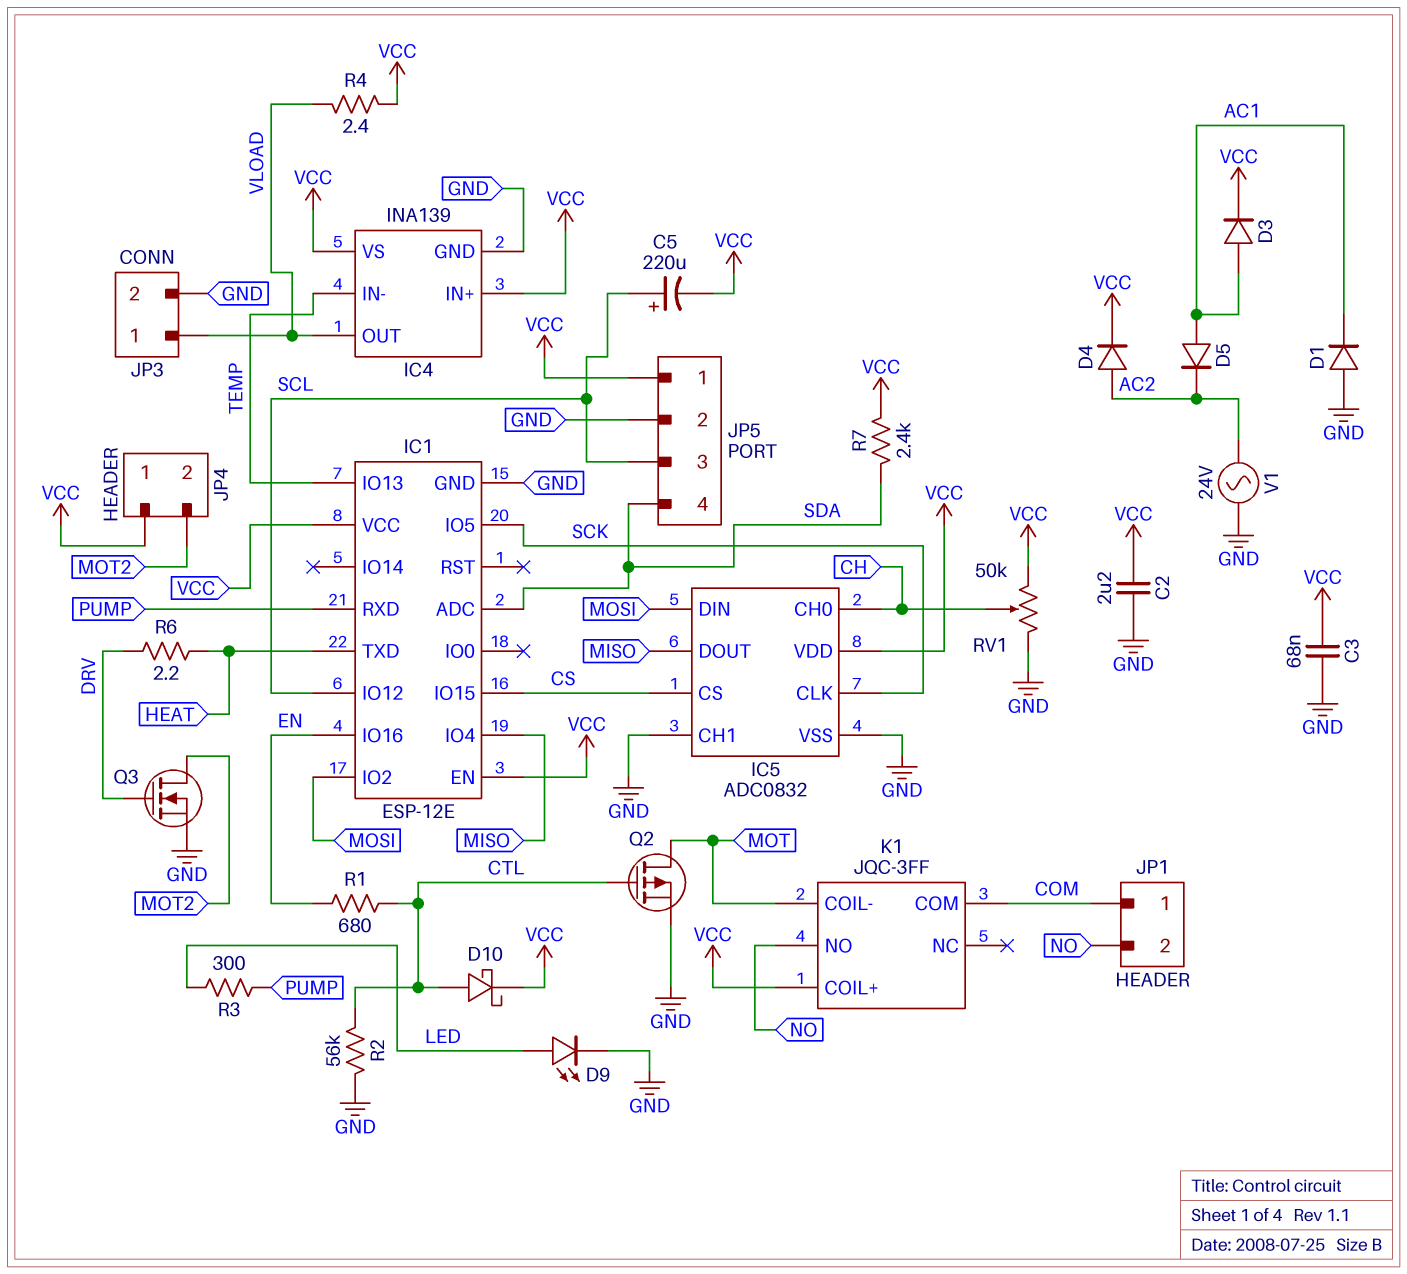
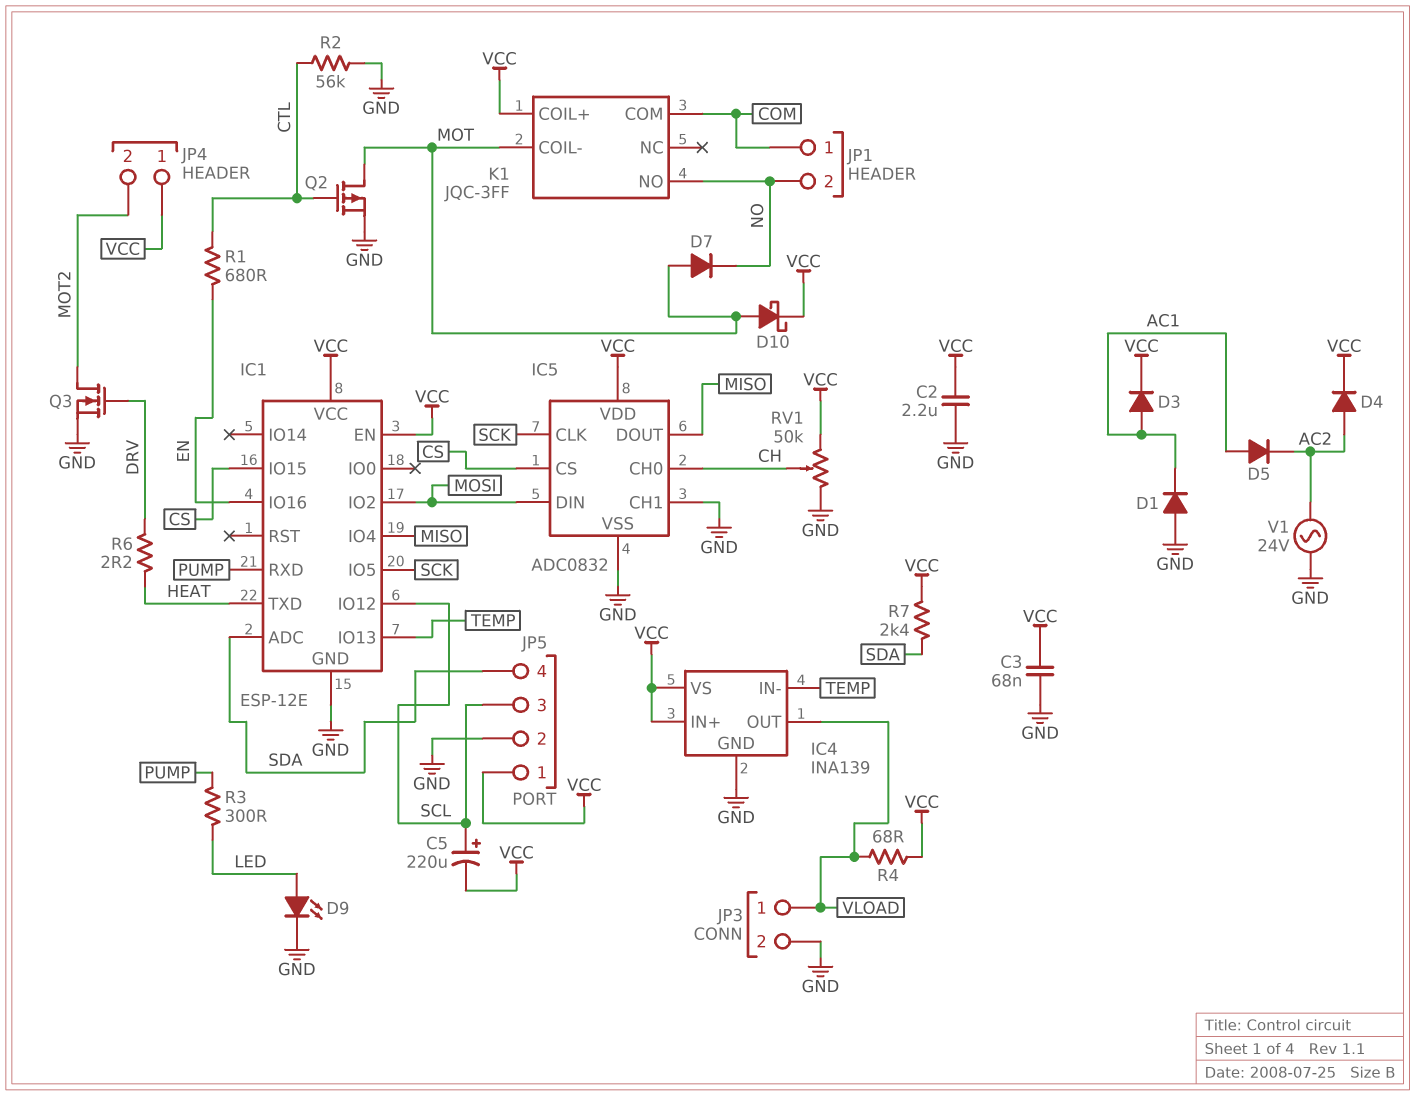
D7: none -> diode (A MOT, K NO)
D10: schottky (A CTL, K VCC) -> schottky (A MOT, K VCC)
R4: 2.4 (VCC, VLOAD) -> 68 (VCC, VLOAD)

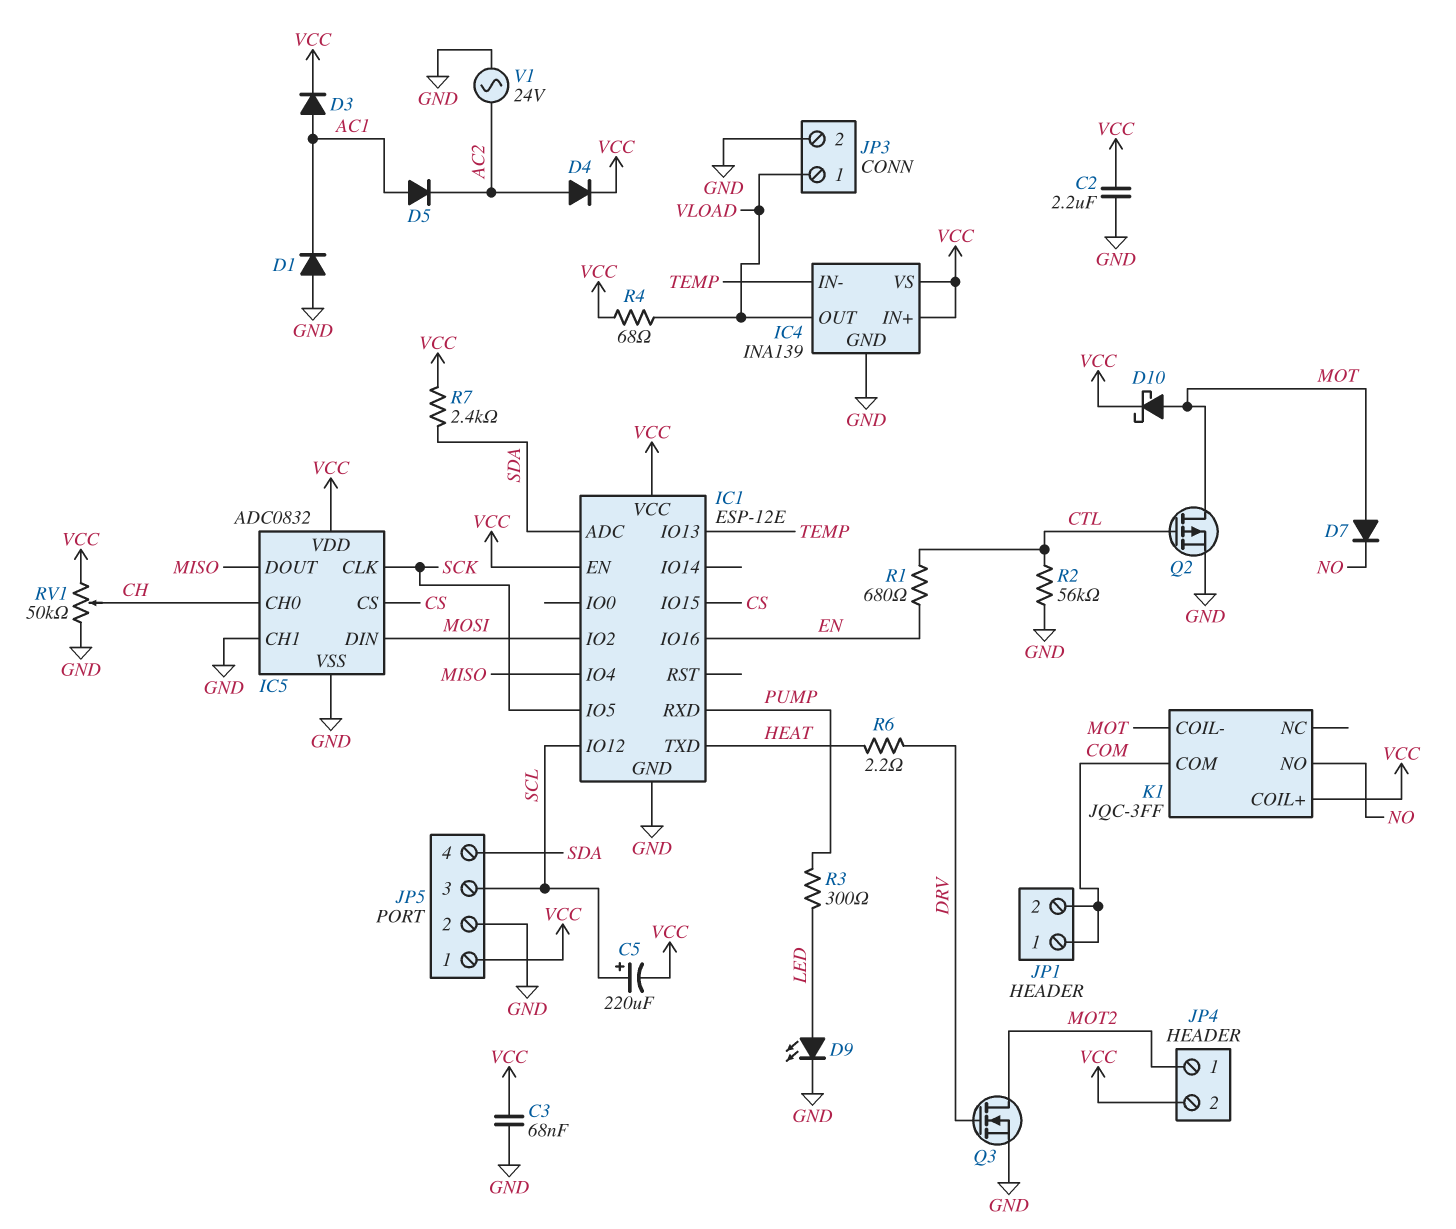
JP1 pin 2: NO -> COM
JP4 pin 1: VCC -> MOT2
JP4 pin 2: MOT2 -> VCC

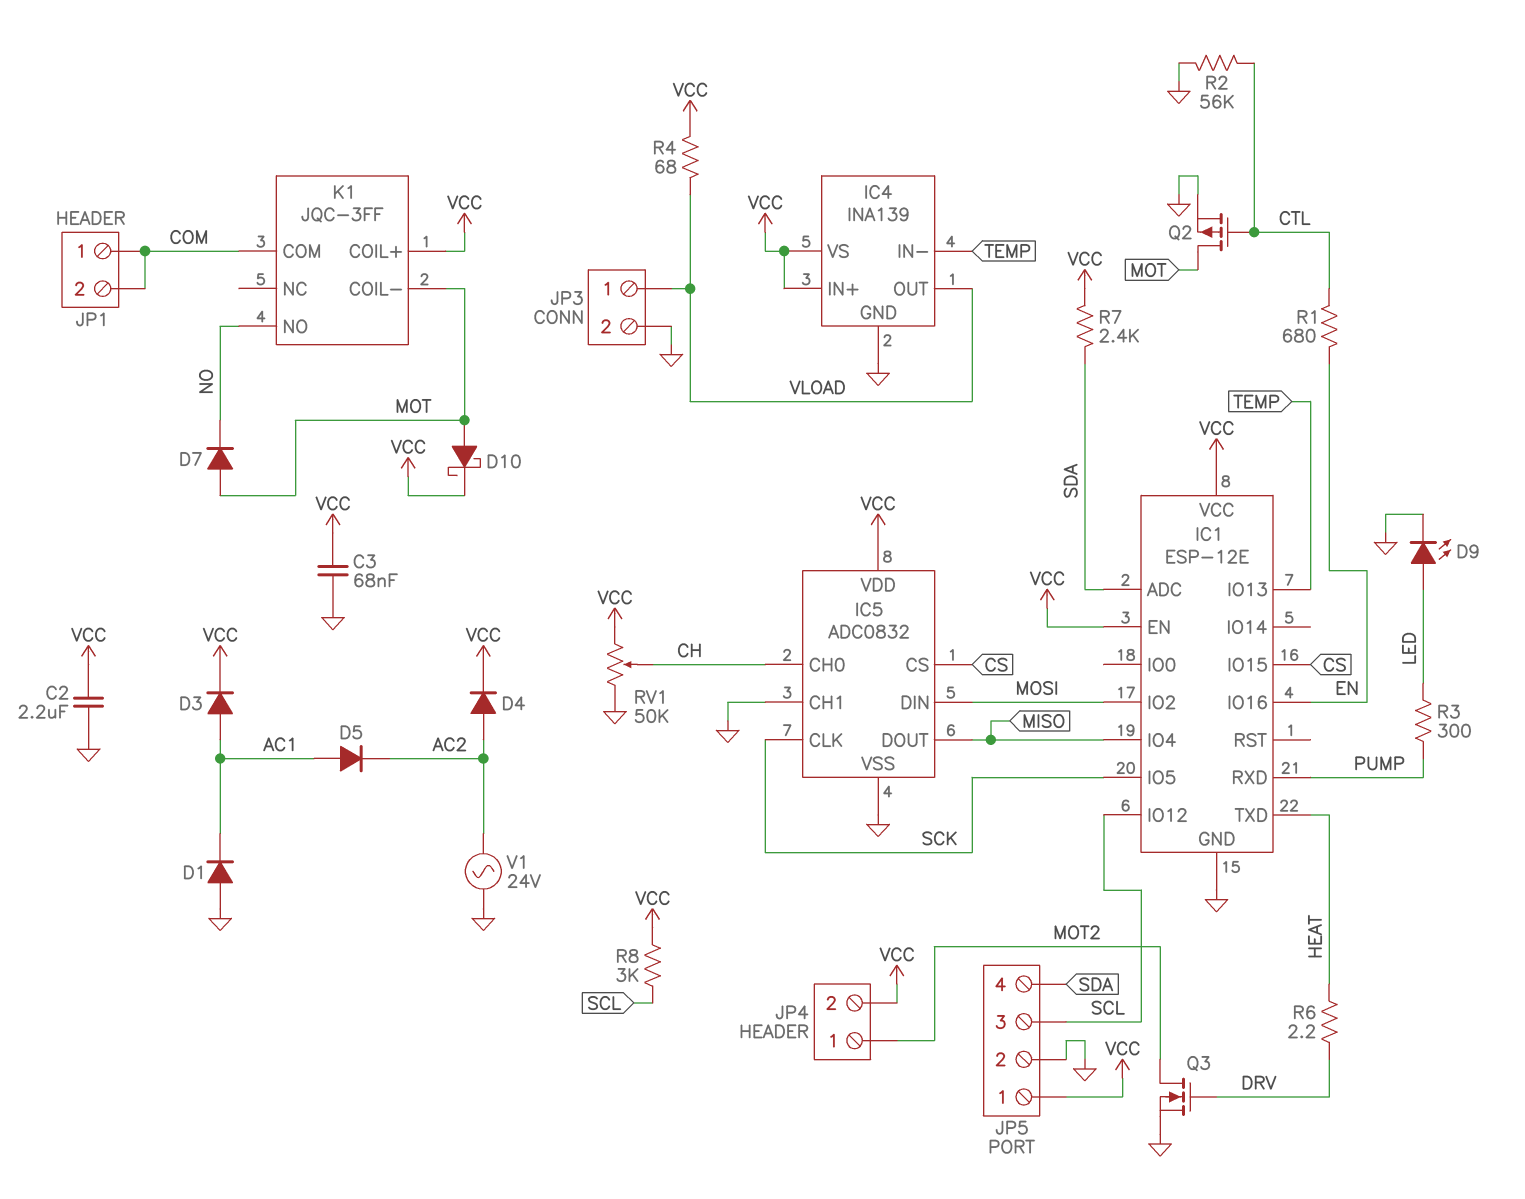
C5: 220uF (plus SCL, minus VCC) -> none
R8: none -> 3k (SCL, VCC)

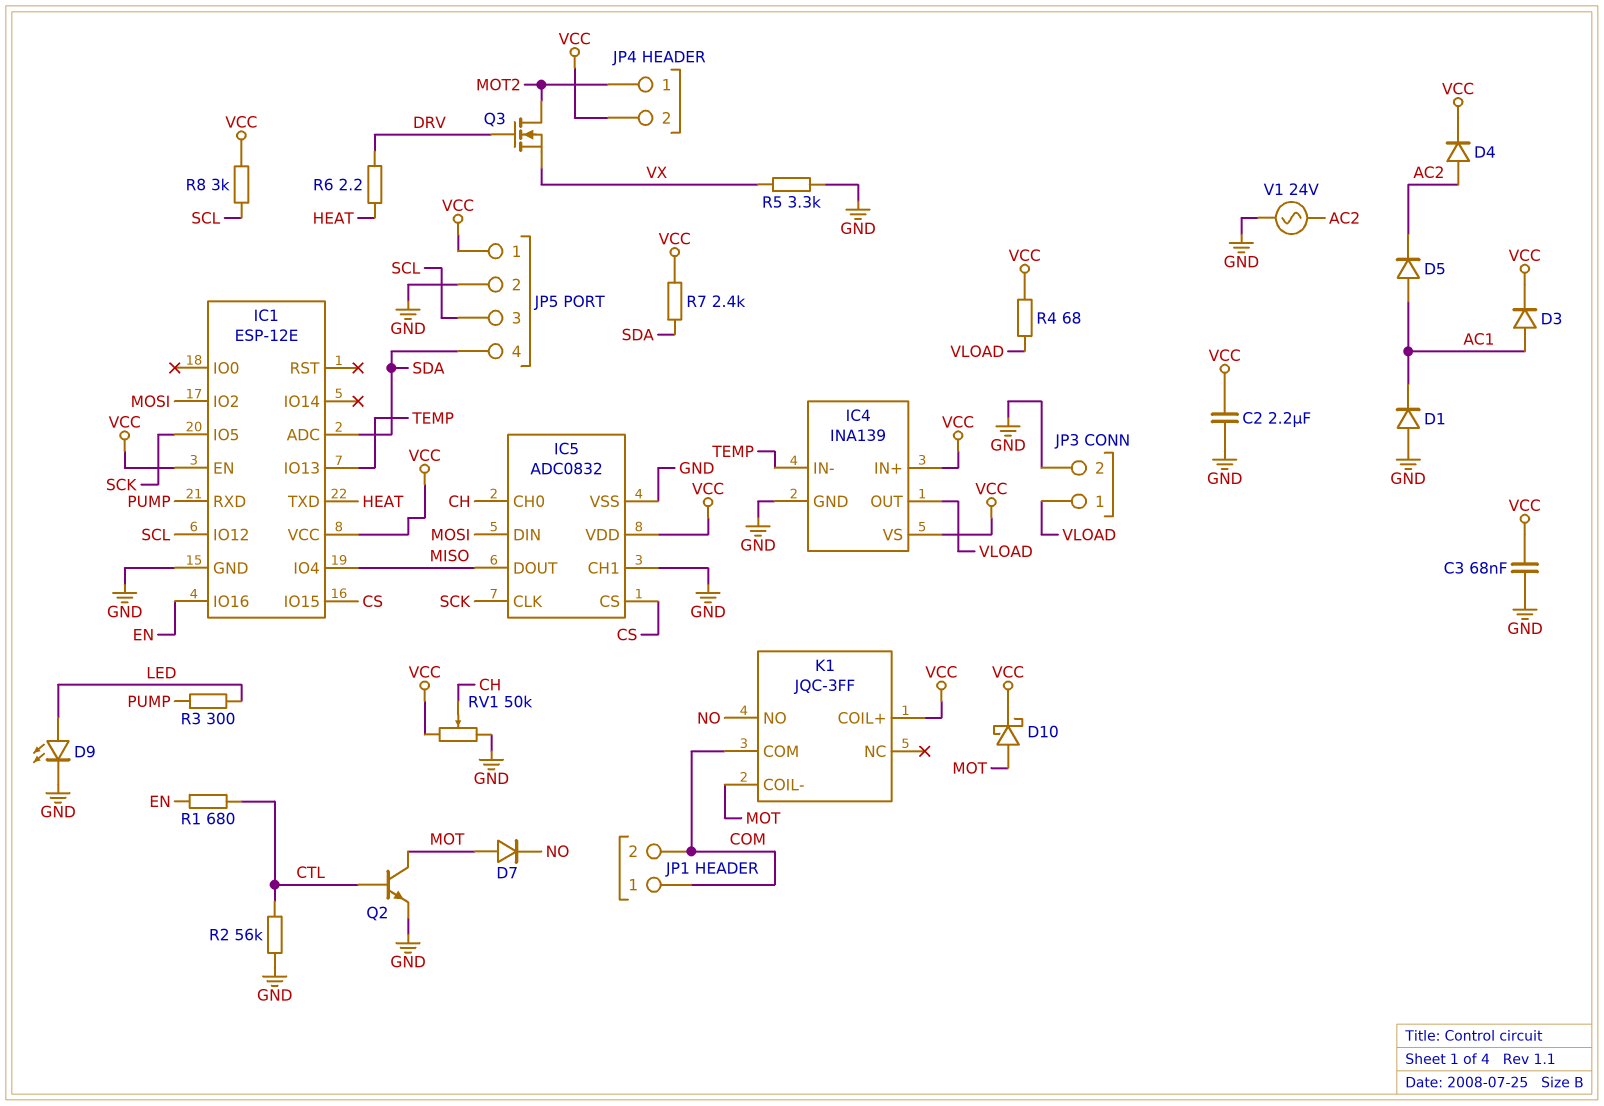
Q2: PMOS (G CTL, D MOT, S GND) -> NPN (B CTL, C MOT, E GND)
Q3: NMOS (G DRV, D MOT2, S GND) -> NMOS (G DRV, D MOT2, S VX)
R5: none -> 3.3k (GND, VX)

